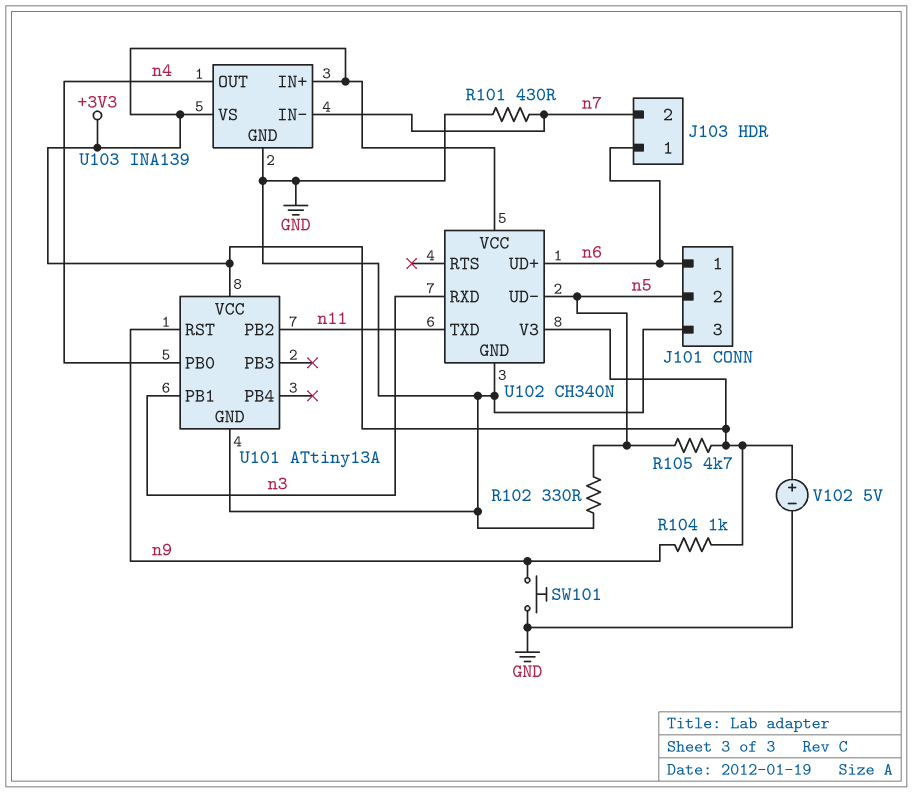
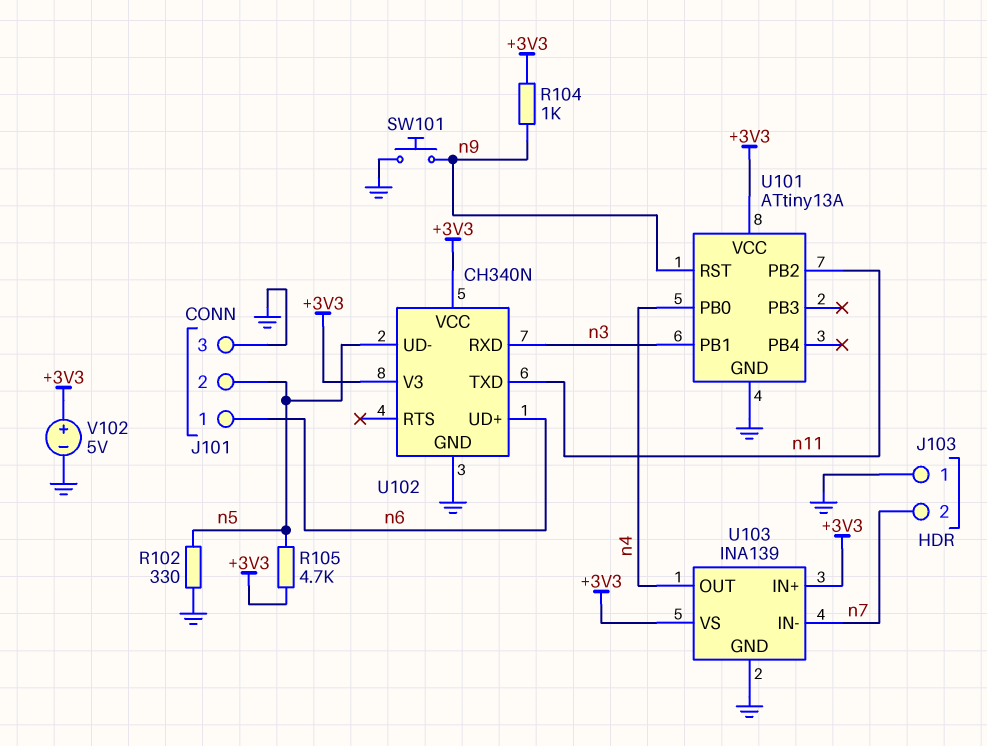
J103 pin 1: n6 -> GND
R101: 430 (GND, n7) -> none

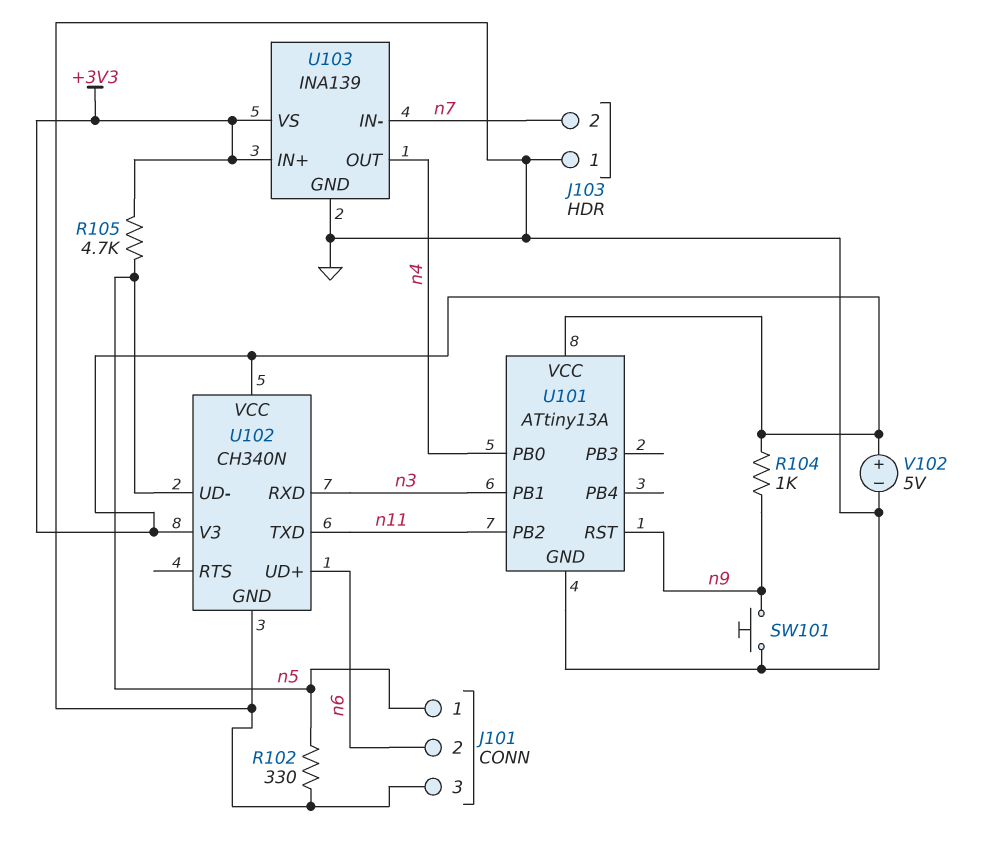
J101 pin 1: n6 -> n5
J101 pin 2: n5 -> n6

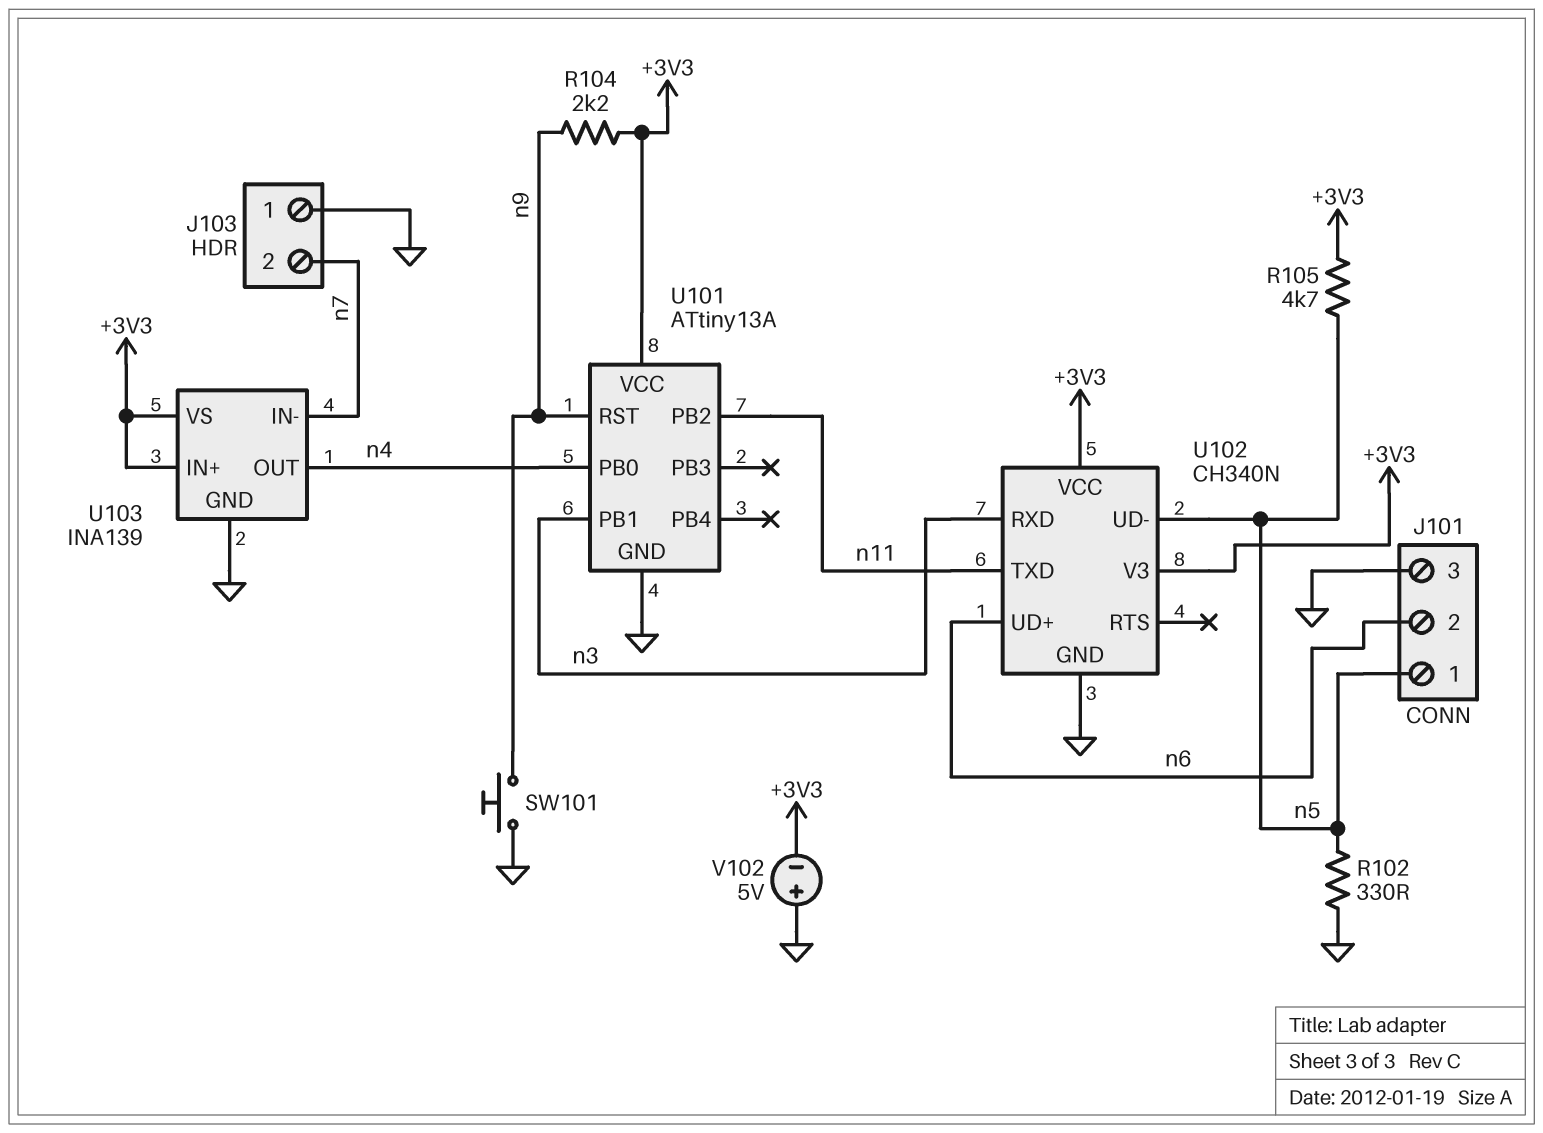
R104: 1k (+3V3, n9) -> 2.2k (+3V3, n9)
V102: 5V (plus +3V3, minus GND) -> 5V (plus GND, minus +3V3)

